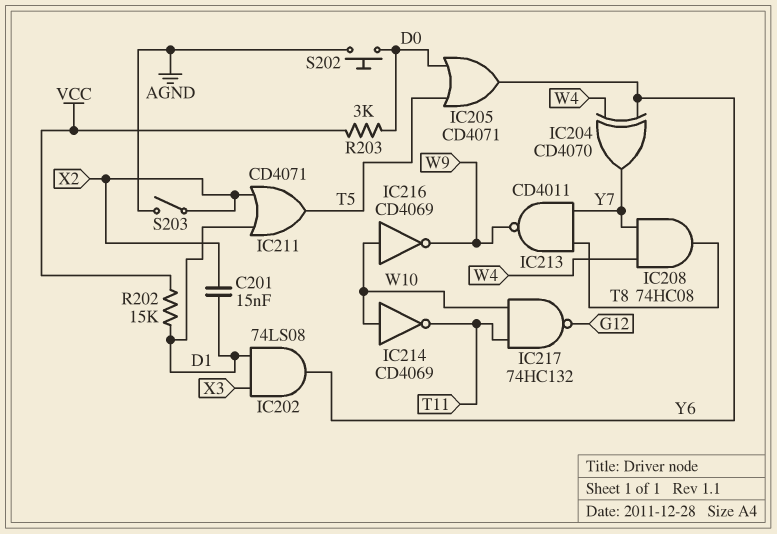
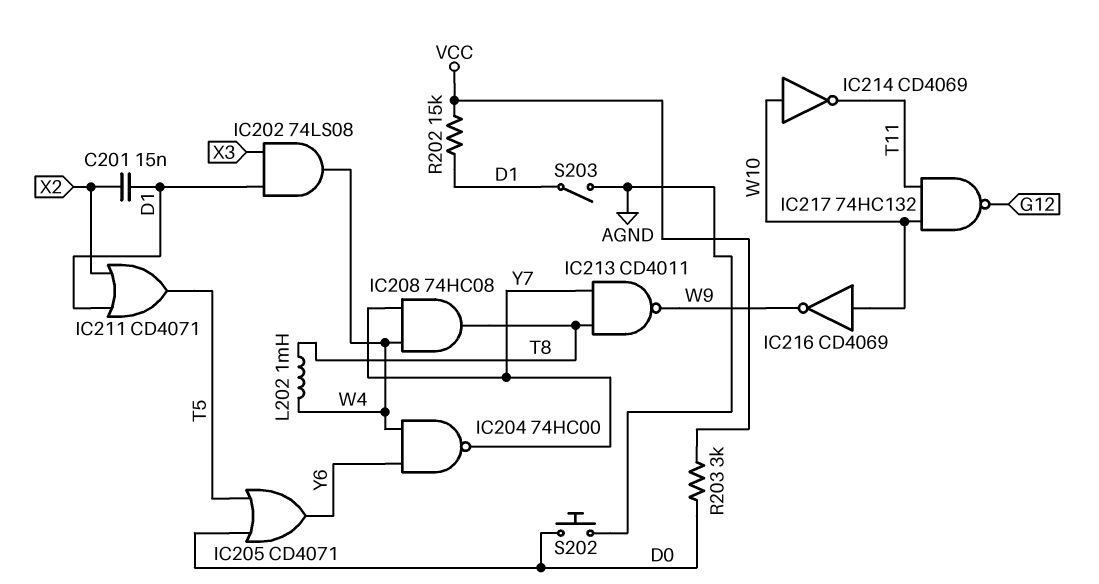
IC202: AND 74LS08 (in D1, in X3, out Y6) -> AND 74LS08 (in D1, in X3, out W4)
IC204: XOR CD4070 (in W4, in Y6, out Y7) -> NAND 74HC00 (in W4, in Y6, out Y7)
L202: none -> 1mH (T8, W4)
S203: switch (AGND, X2) -> switch (AGND, D1)

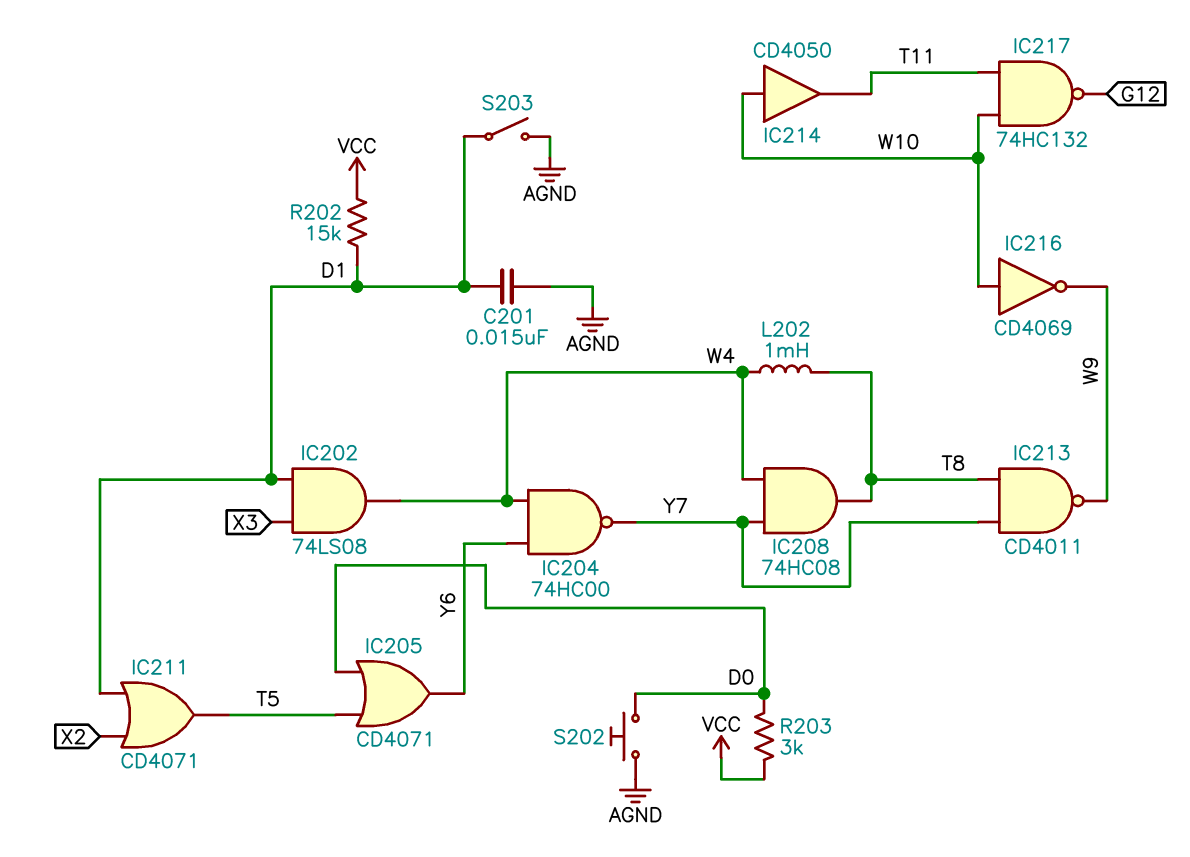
C201: 15nF (D1, X2) -> 15nF (AGND, D1)
IC214: NOT CD4069 (in W10, out T11) -> buffer CD4050 (in W10, out T11)

